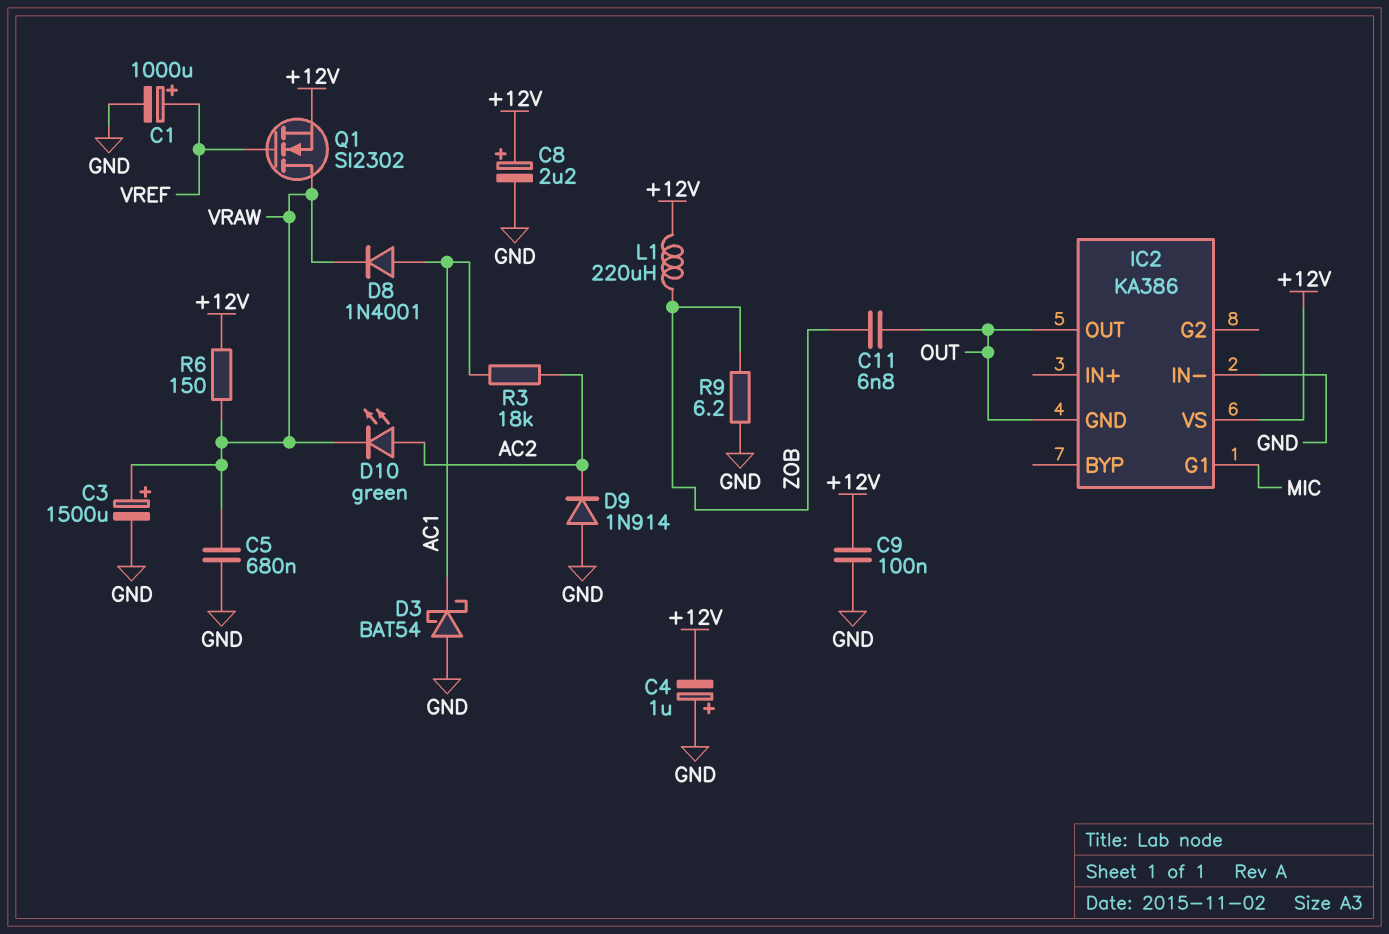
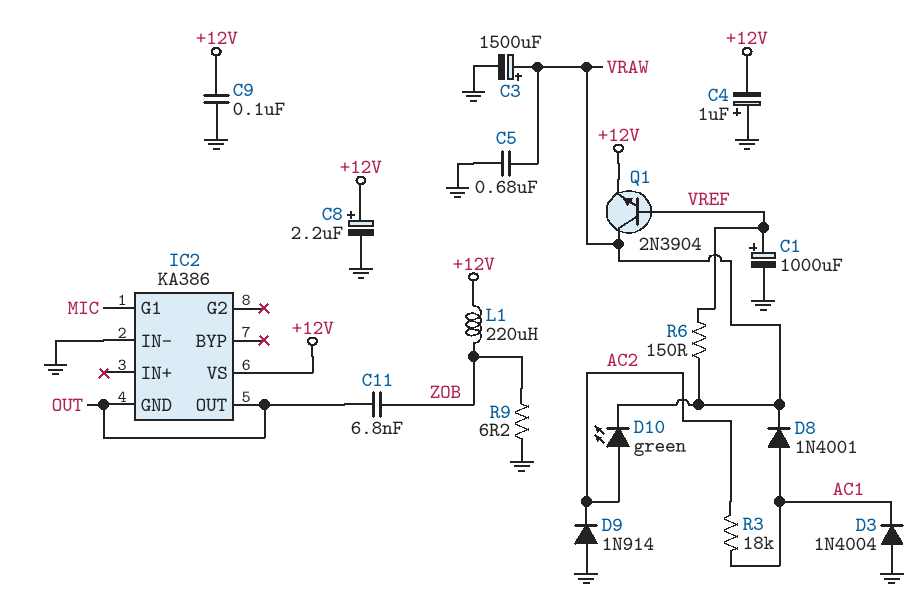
D3: schottky BAT54 (A GND, K AC1) -> diode 1N4004 (A GND, K AC1)
Q1: NMOS SI2302 (G VREF, D VRAW, S +12V) -> NPN 2N3904 (B VREF, C VRAW, E +12V)
R6: 150 (+12V, VRAW) -> 150 (VRAW, VREF)

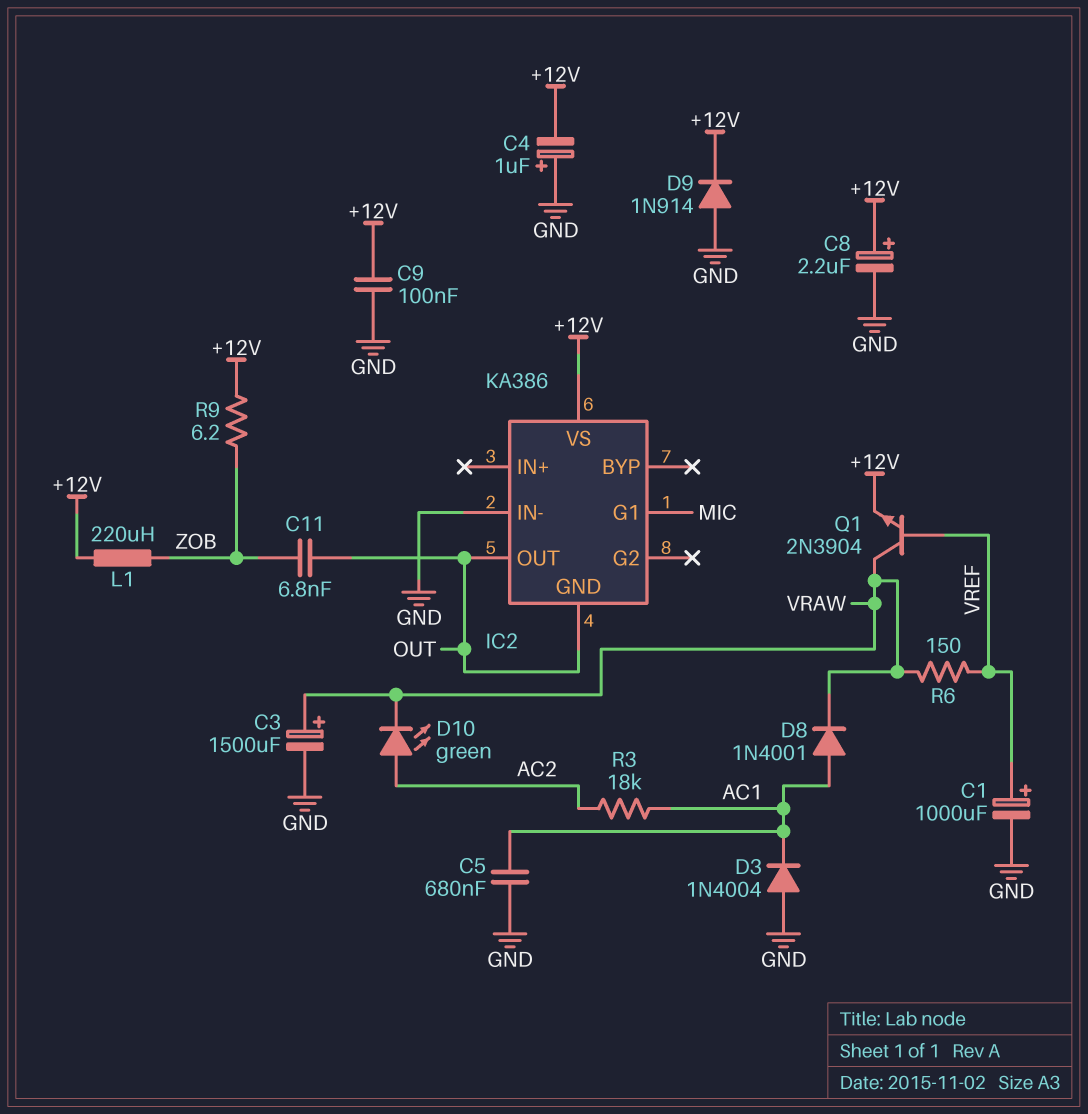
C5: 680nF (GND, VRAW) -> 680nF (AC1, GND)
D9: diode 1N914 (A GND, K AC2) -> diode 1N914 (A GND, K +12V)
R9: 6.2 (GND, ZOB) -> 6.2 (+12V, ZOB)

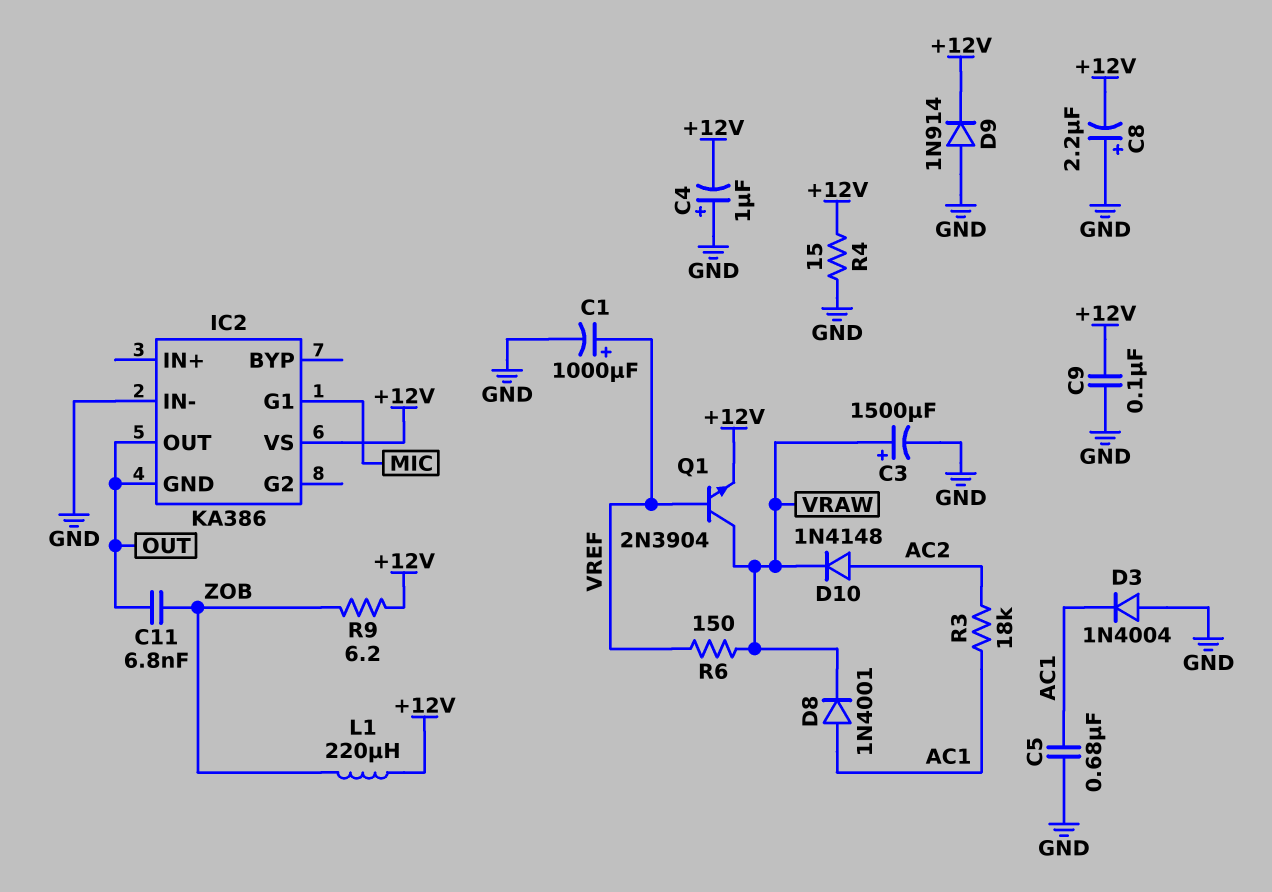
C8: 2.2uF (plus +12V, minus GND) -> 2.2uF (plus GND, minus +12V)
D10: LED green (A AC2, K VRAW) -> diode 1N4148 (A AC2, K VRAW)
R4: none -> 15 (+12V, GND)

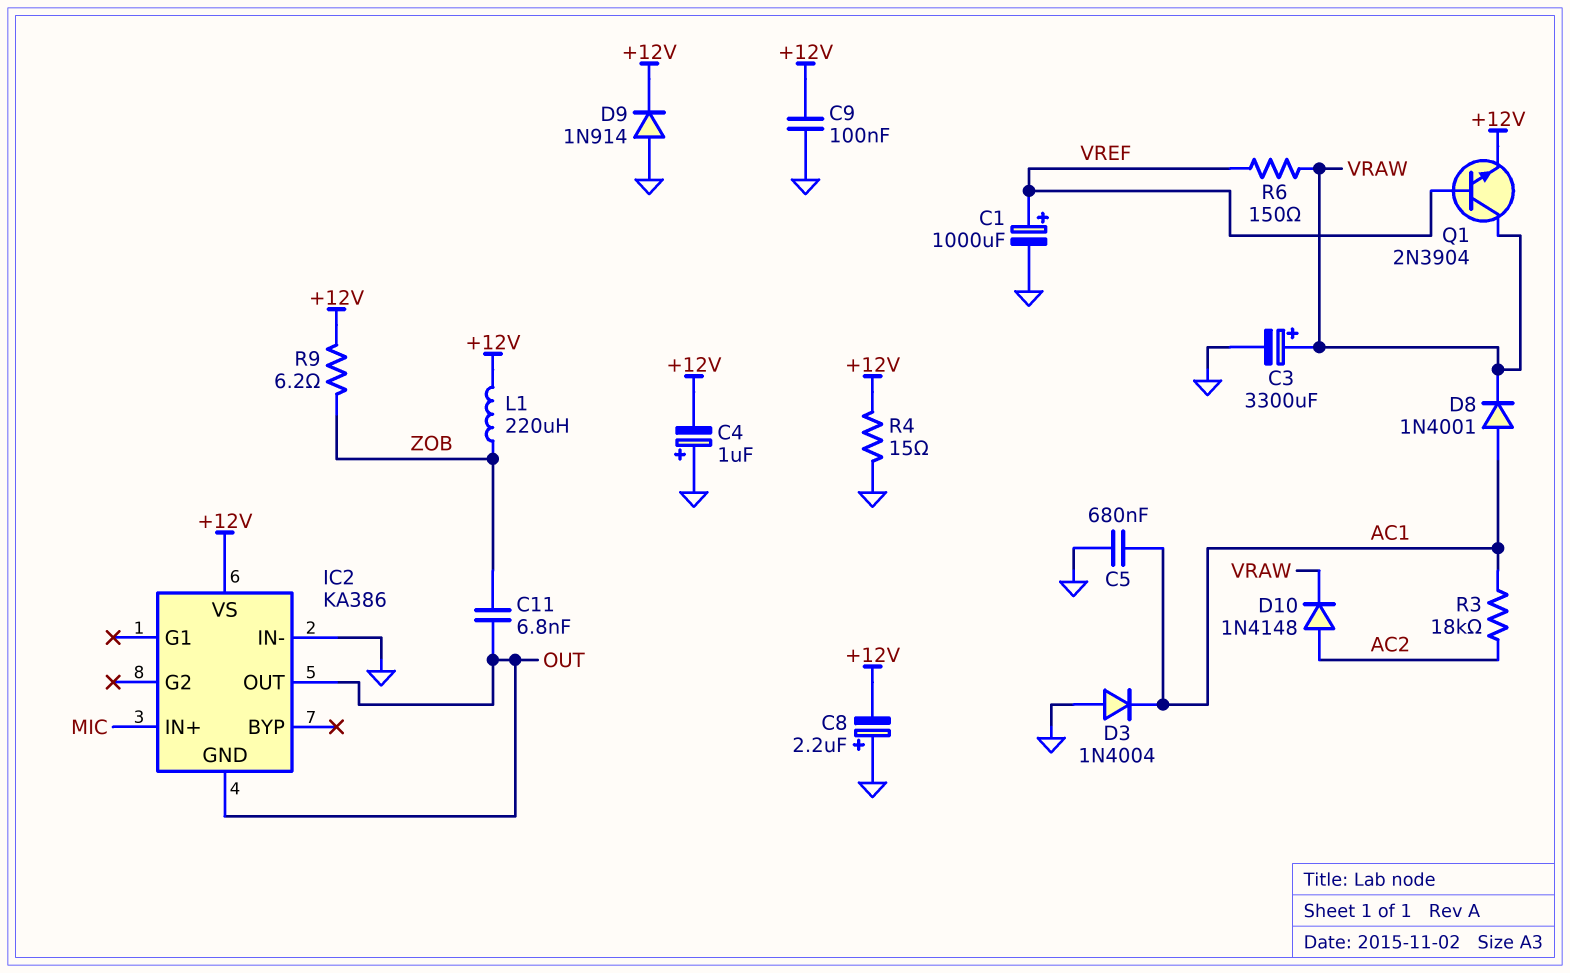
C3: 1500uF (plus VRAW, minus GND) -> 3300uF (plus VRAW, minus GND)
IC2 pin G1: MIC -> none
IC2 pin IN+: none -> MIC

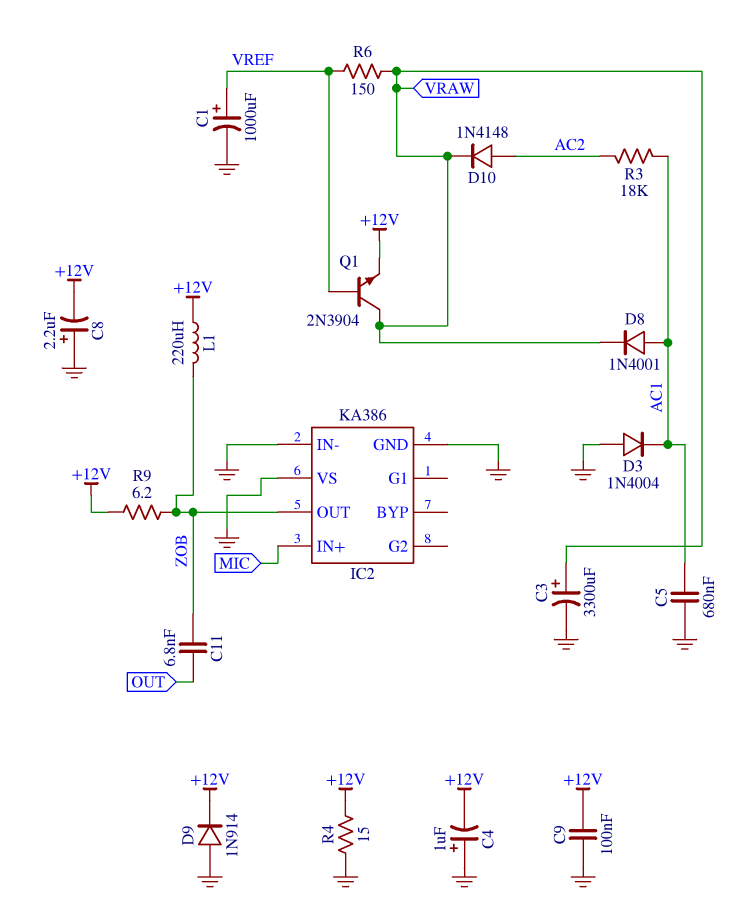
IC2 pin GND: OUT -> GND
IC2 pin OUT: OUT -> ZOB
IC2 pin VS: +12V -> GND

